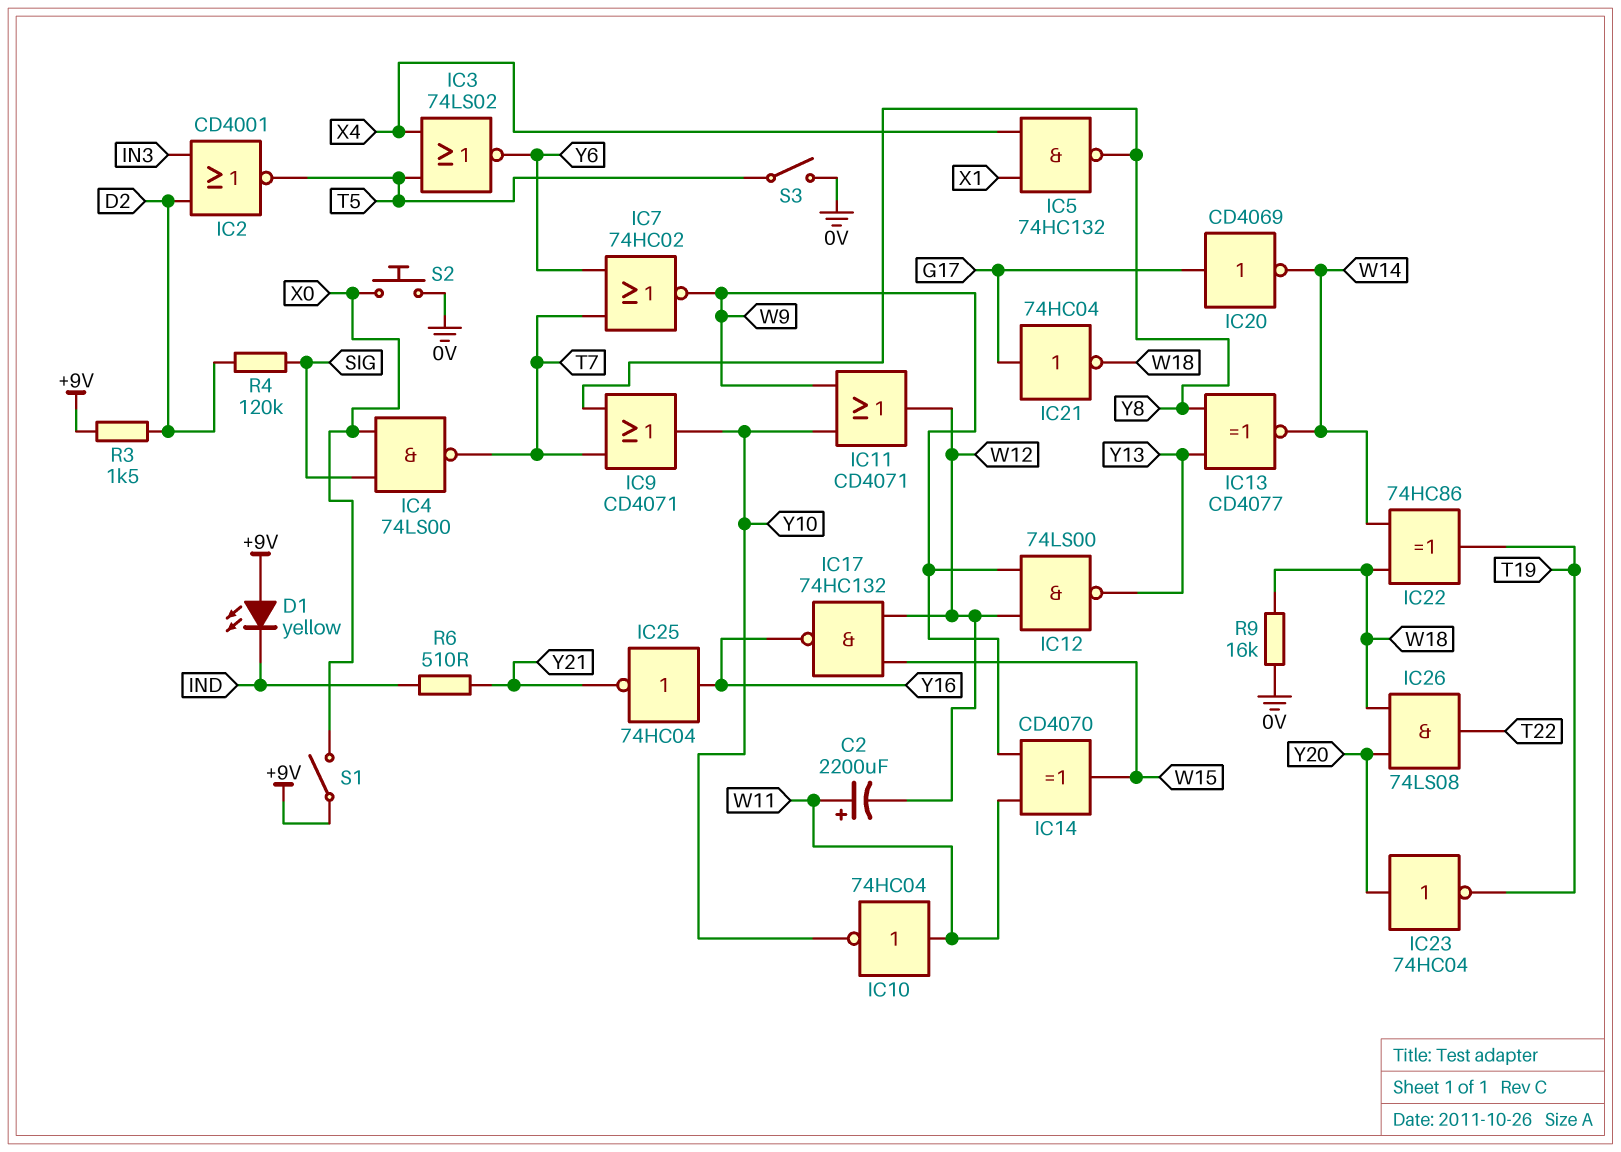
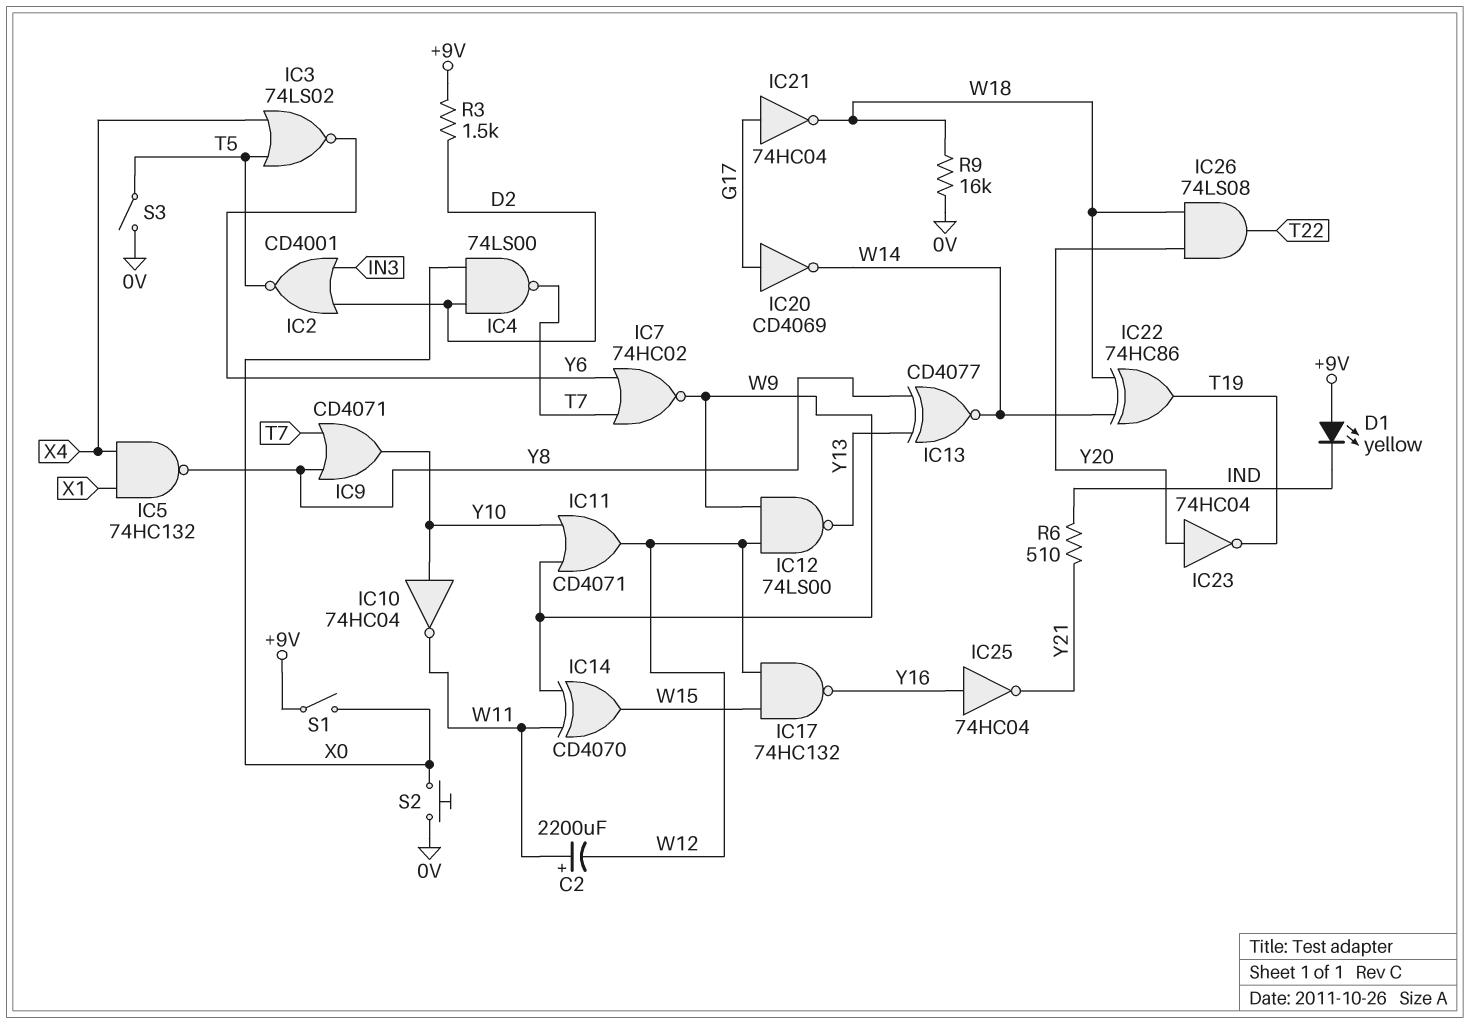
IC4: NAND 74LS00 (in SIG, in X0, out T7) -> NAND 74LS00 (in D2, in X0, out T7)
IC10: NOT 74HC04 (in W11, out Y10) -> NOT 74HC04 (in Y10, out W11)
R4: 120k (D2, SIG) -> none

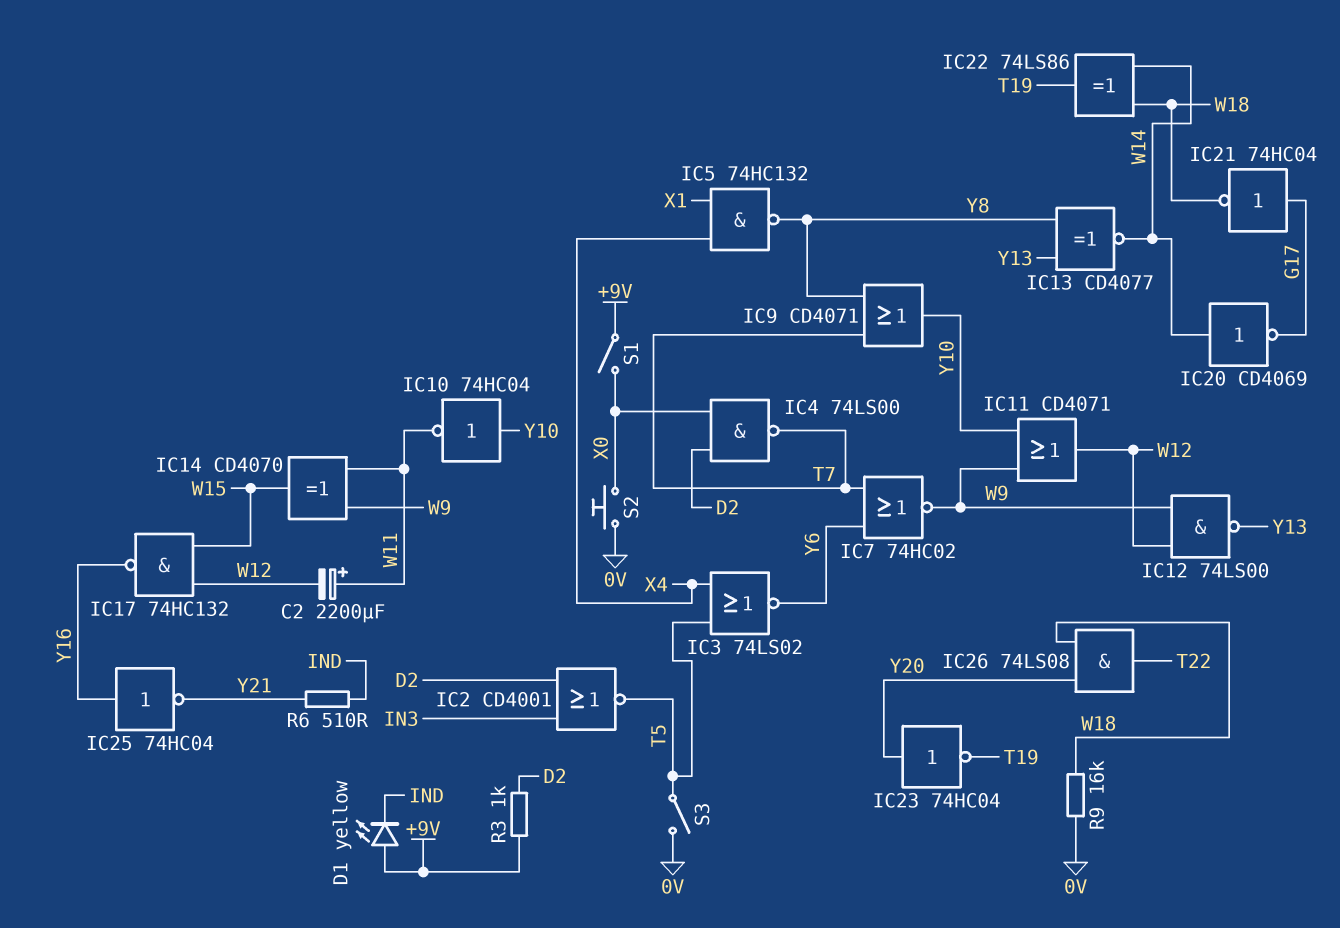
IC20: NOT CD4069 (in G17, out W14) -> NOT CD4069 (in W14, out G17)
IC22: XOR 74HC86 (in W14, in W18, out T19) -> XOR 74LS86 (in W14, in W18, out T19)
R3: 1.5k (+9V, D2) -> 1k (+9V, D2)

